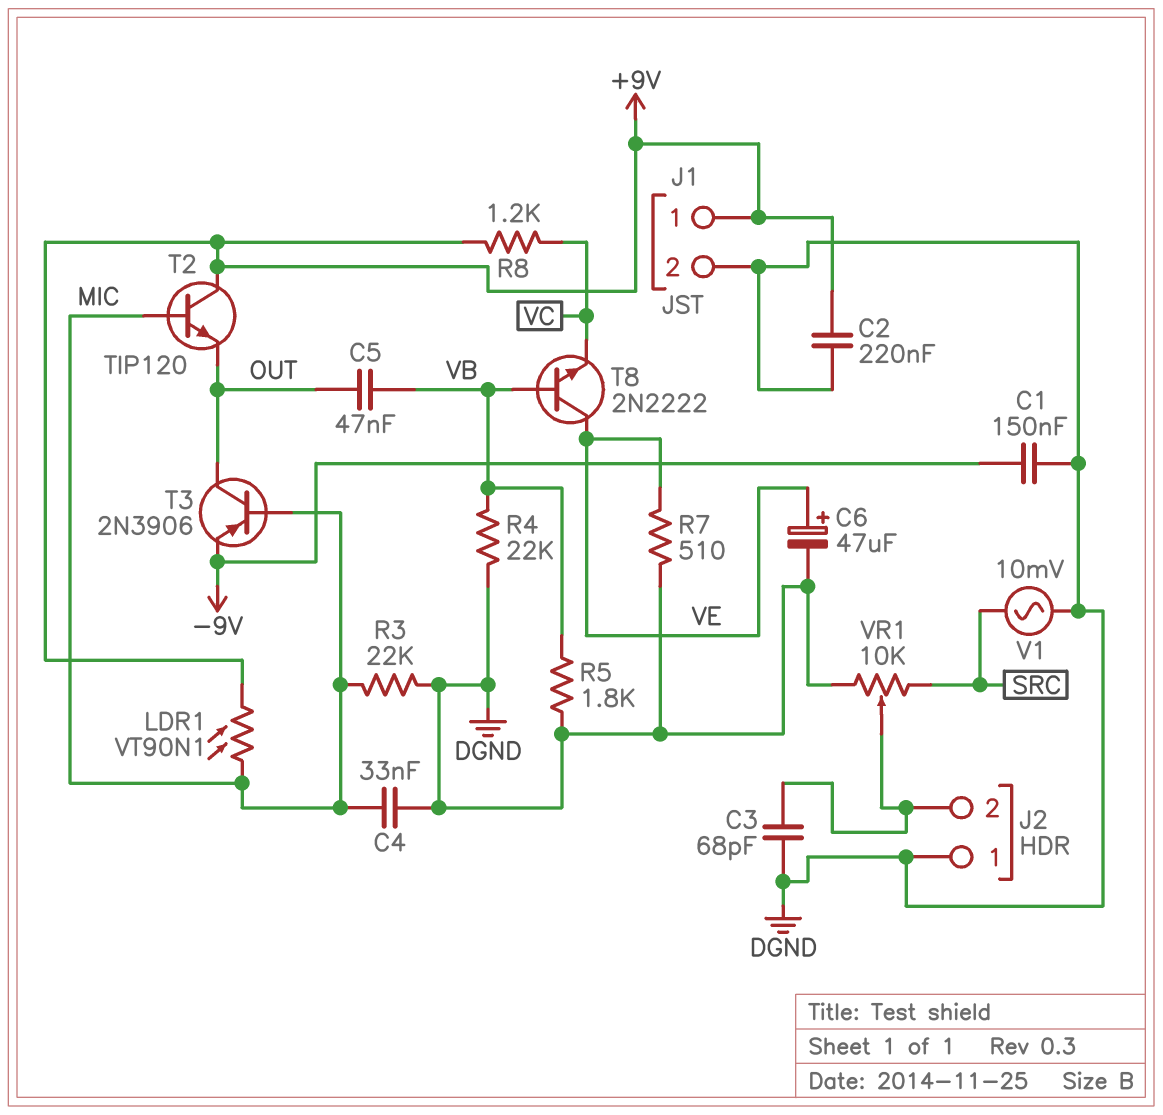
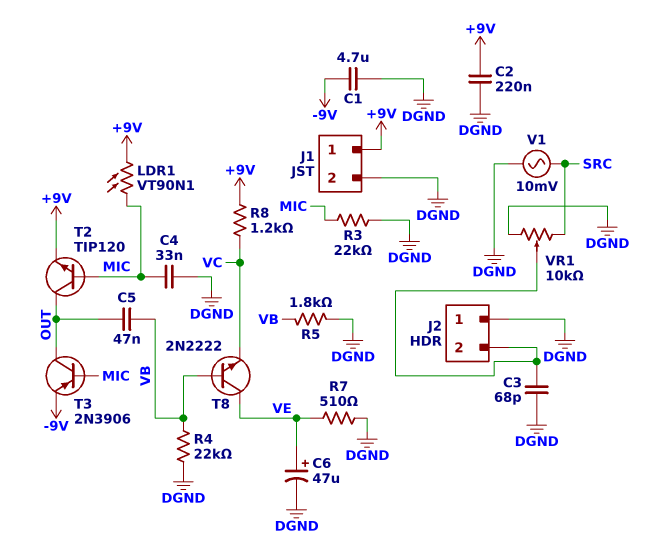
C1: 150nF (-9V, DGND) -> 4.7uF (-9V, DGND)
T2: NPN TIP120 (B MIC, C +9V, E OUT) -> NPN TIP120 (B MIC, C OUT, E +9V)

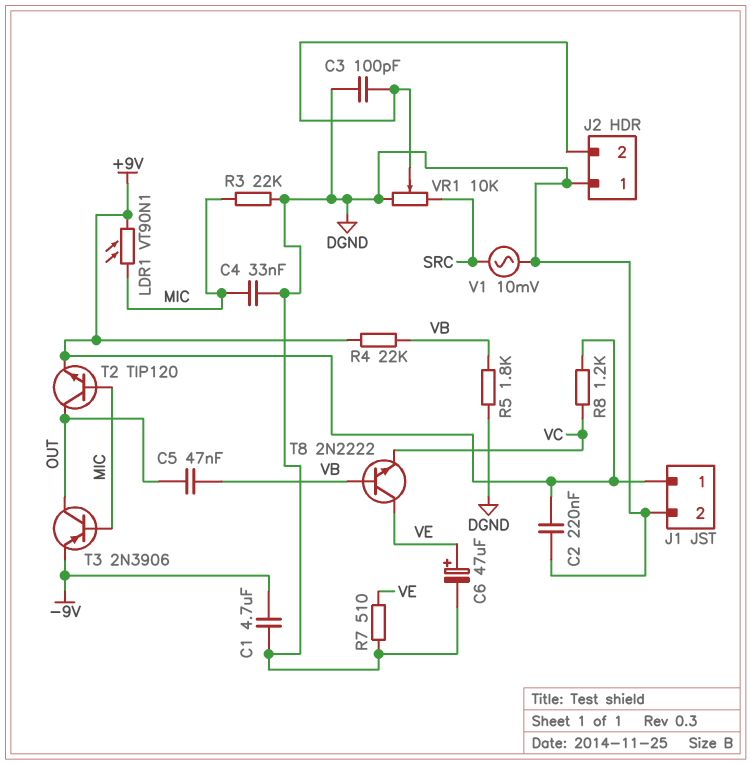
C3: 68pF (DGND, J2/2) -> 100pF (DGND, J2/2)
R4: 22k (DGND, VB) -> 22k (+9V, VB)

